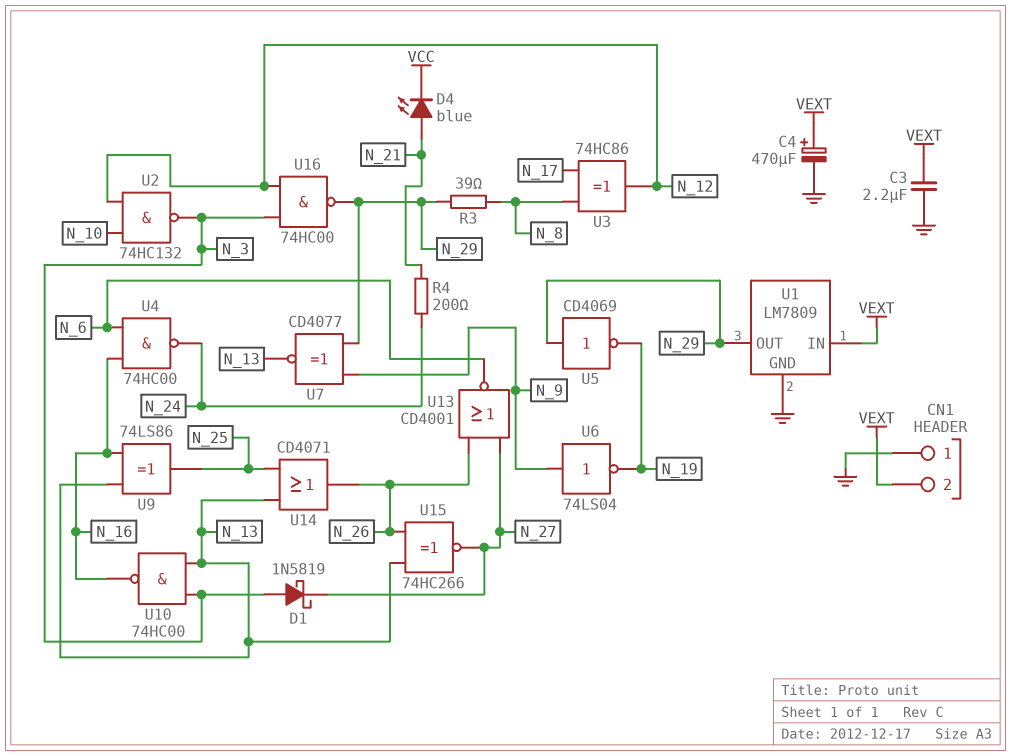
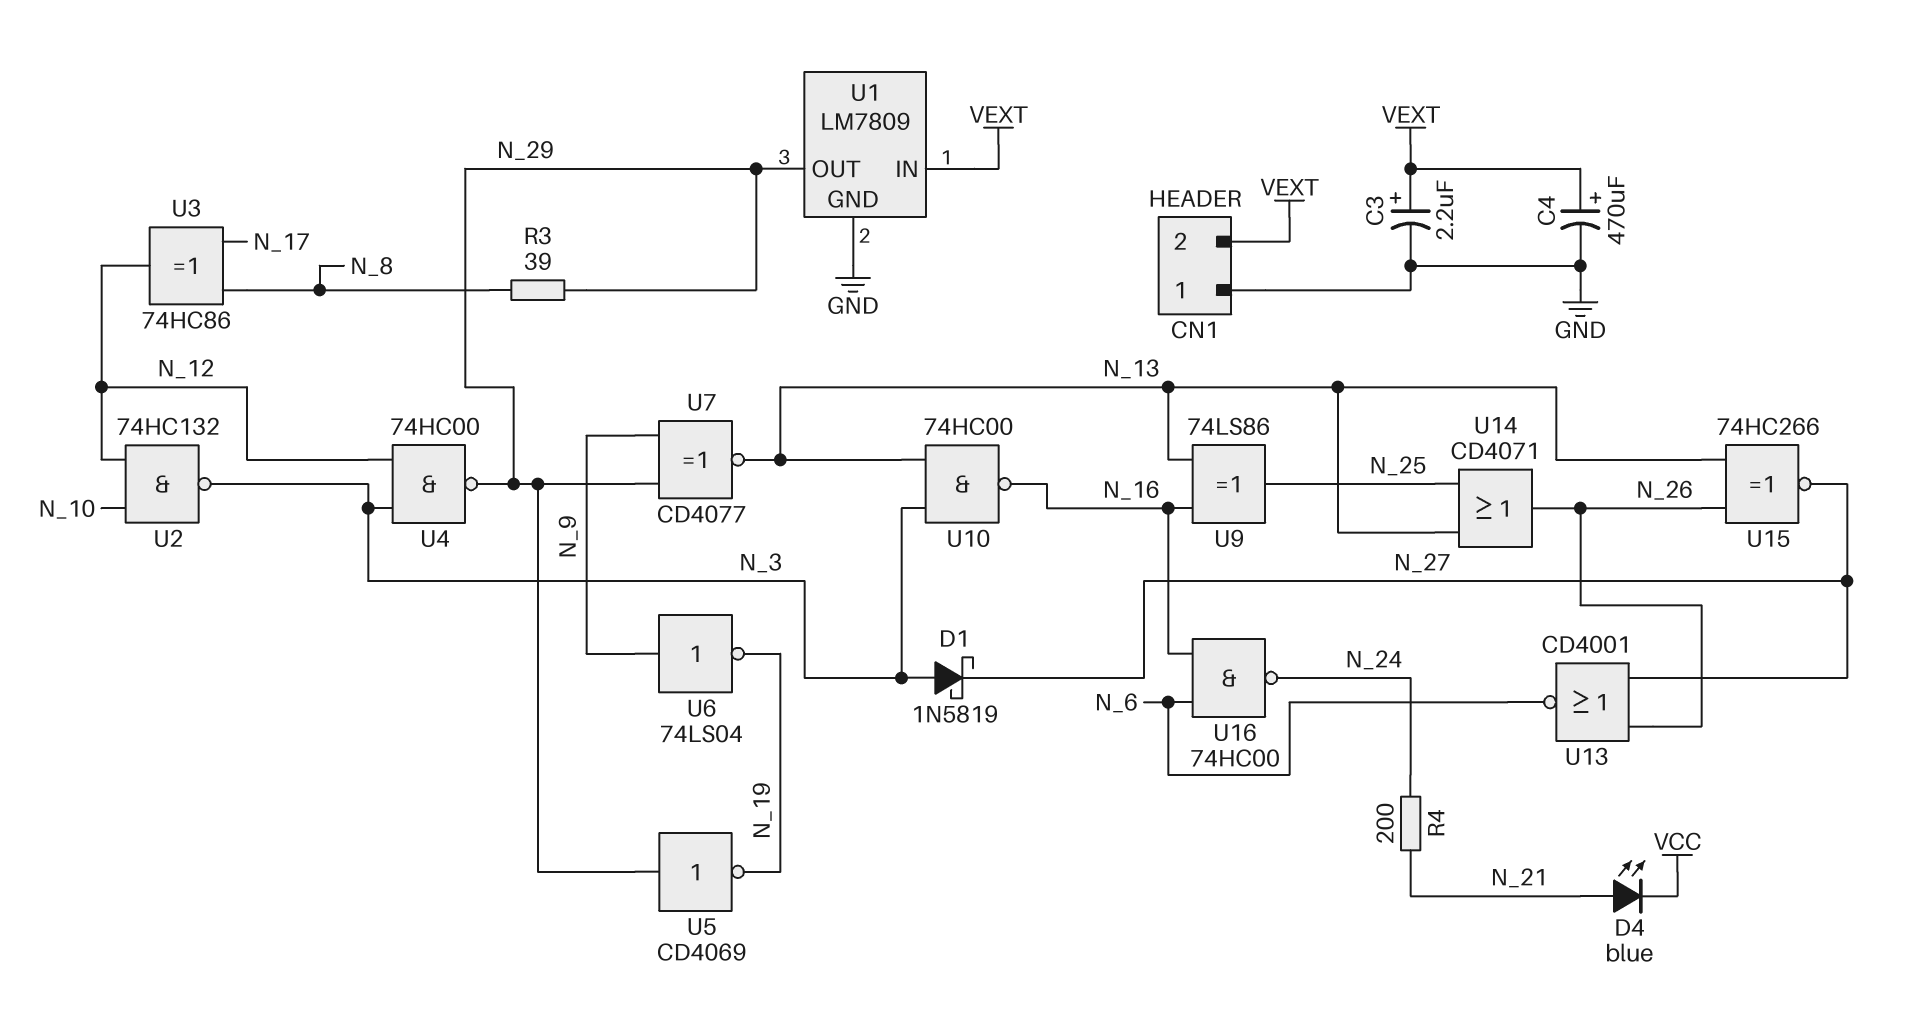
C3: 2.2uF (GND, VEXT) -> 2.2uF (plus VEXT, minus GND)
U4: NAND 74HC00 (in N_6, in N_16, out N_24) -> NAND 74HC00 (in N_3, in N_12, out N_29)
U16: NAND 74HC00 (in N_3, in N_12, out N_29) -> NAND 74HC00 (in N_6, in N_16, out N_24)

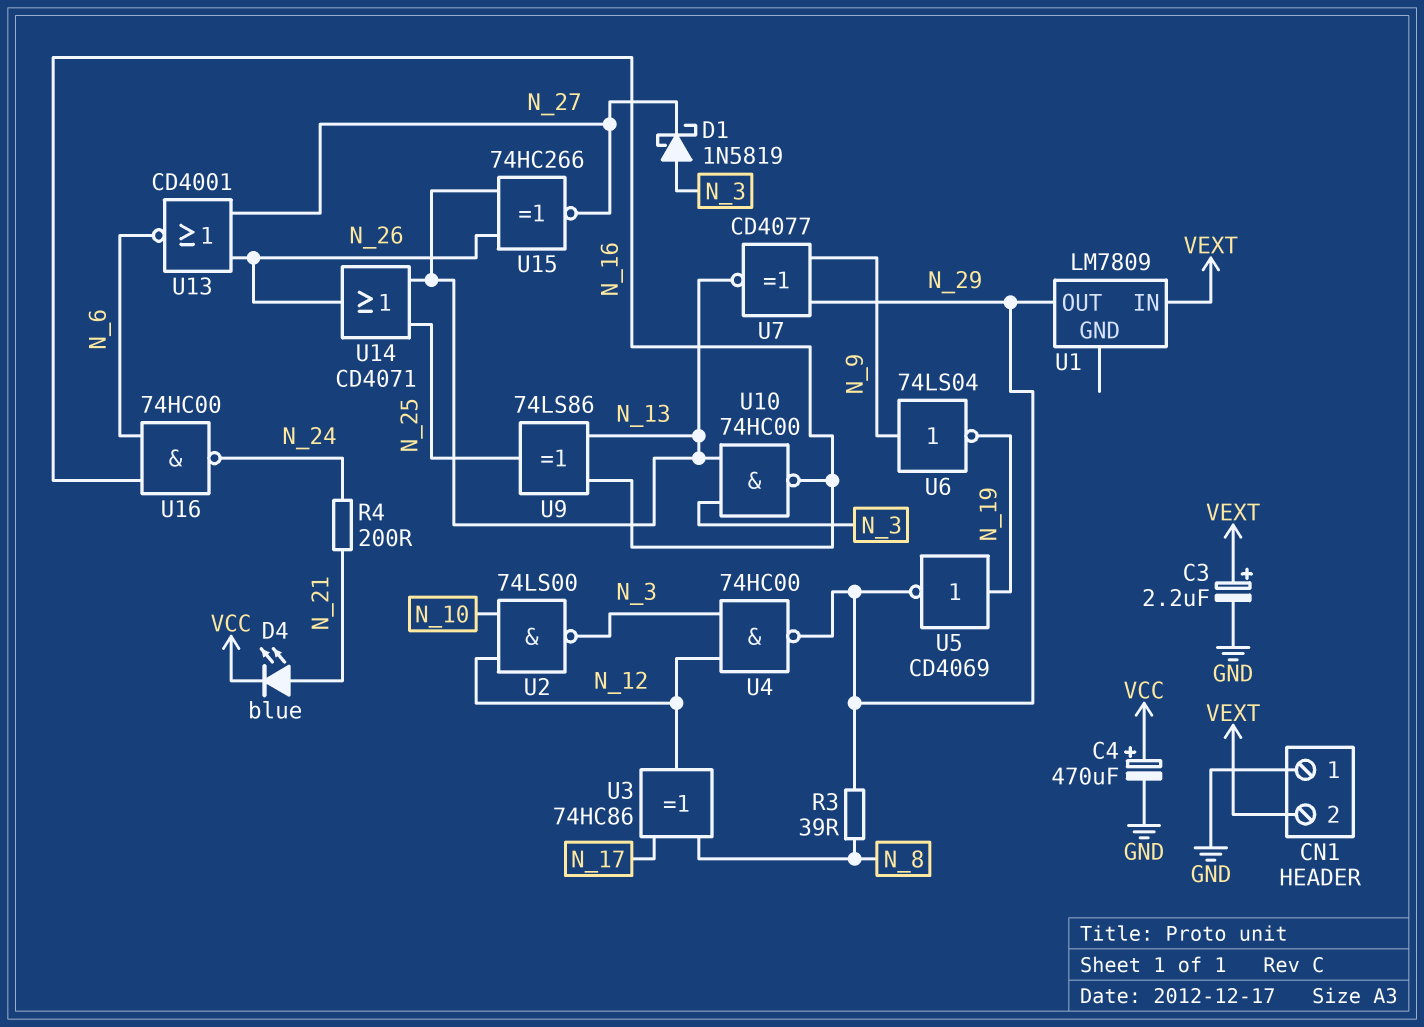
C4: 470uF (plus VEXT, minus GND) -> 470uF (plus VCC, minus GND)
U1 pin GND: GND -> none
U2: NAND 74HC132 (in N_10, in N_12, out N_3) -> NAND 74LS00 (in N_10, in N_12, out N_3)
U5: NOT CD4069 (in N_29, out N_19) -> NOT CD4069 (in N_19, out N_29)

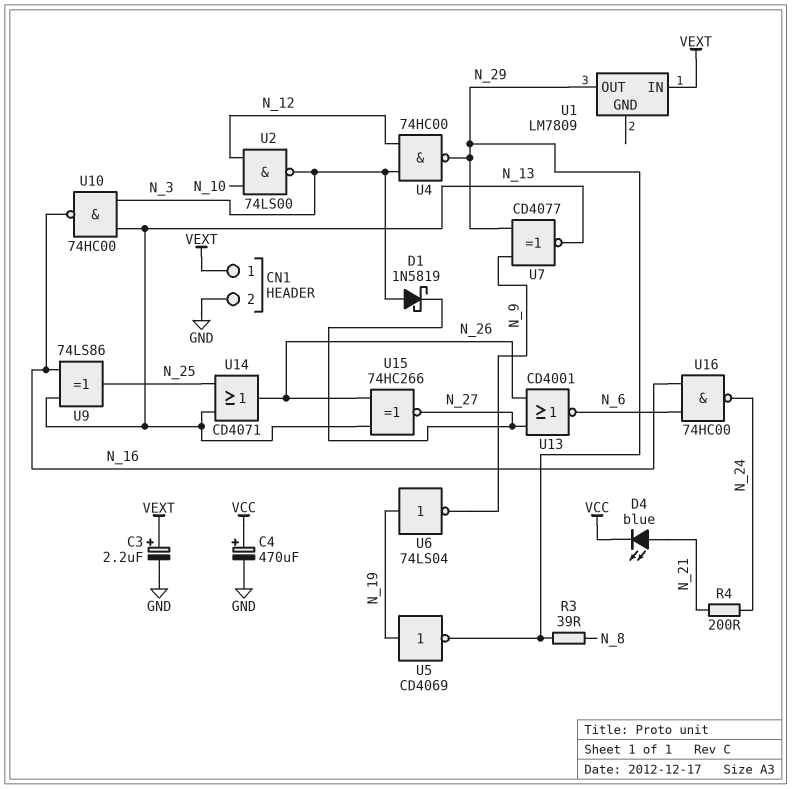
CN1 pin 1: GND -> VEXT
CN1 pin 2: VEXT -> GND
U3: XOR 74HC86 (in N_8, in N_17, out N_12) -> none
U6: NOT 74LS04 (in N_9, out N_19) -> NOT 74LS04 (in N_19, out N_9)

